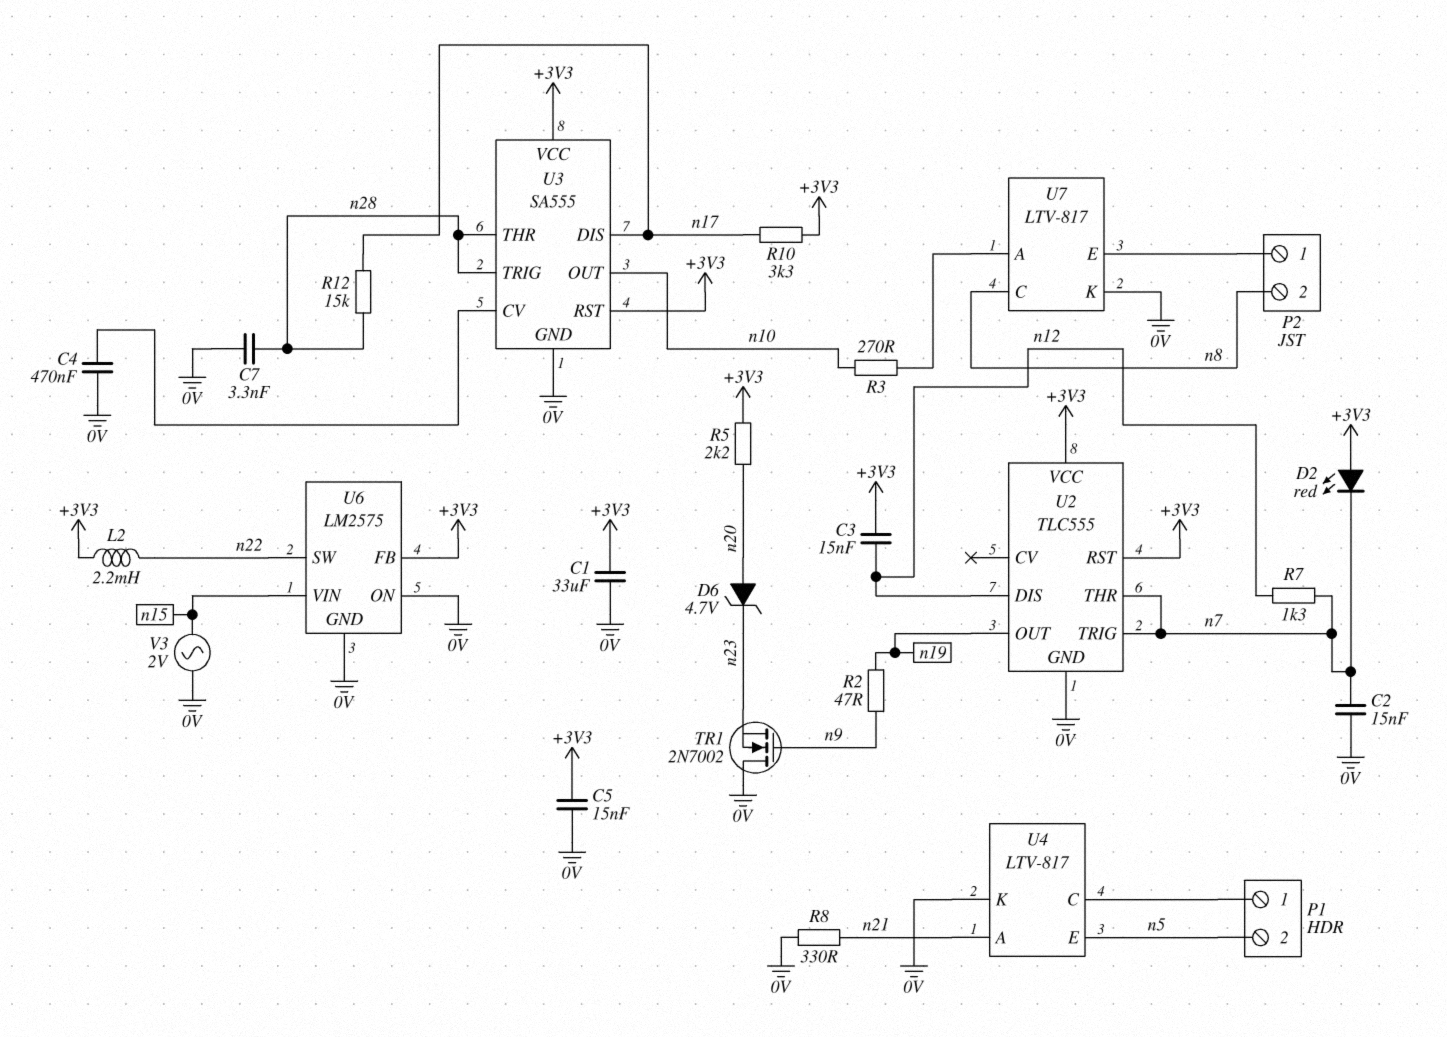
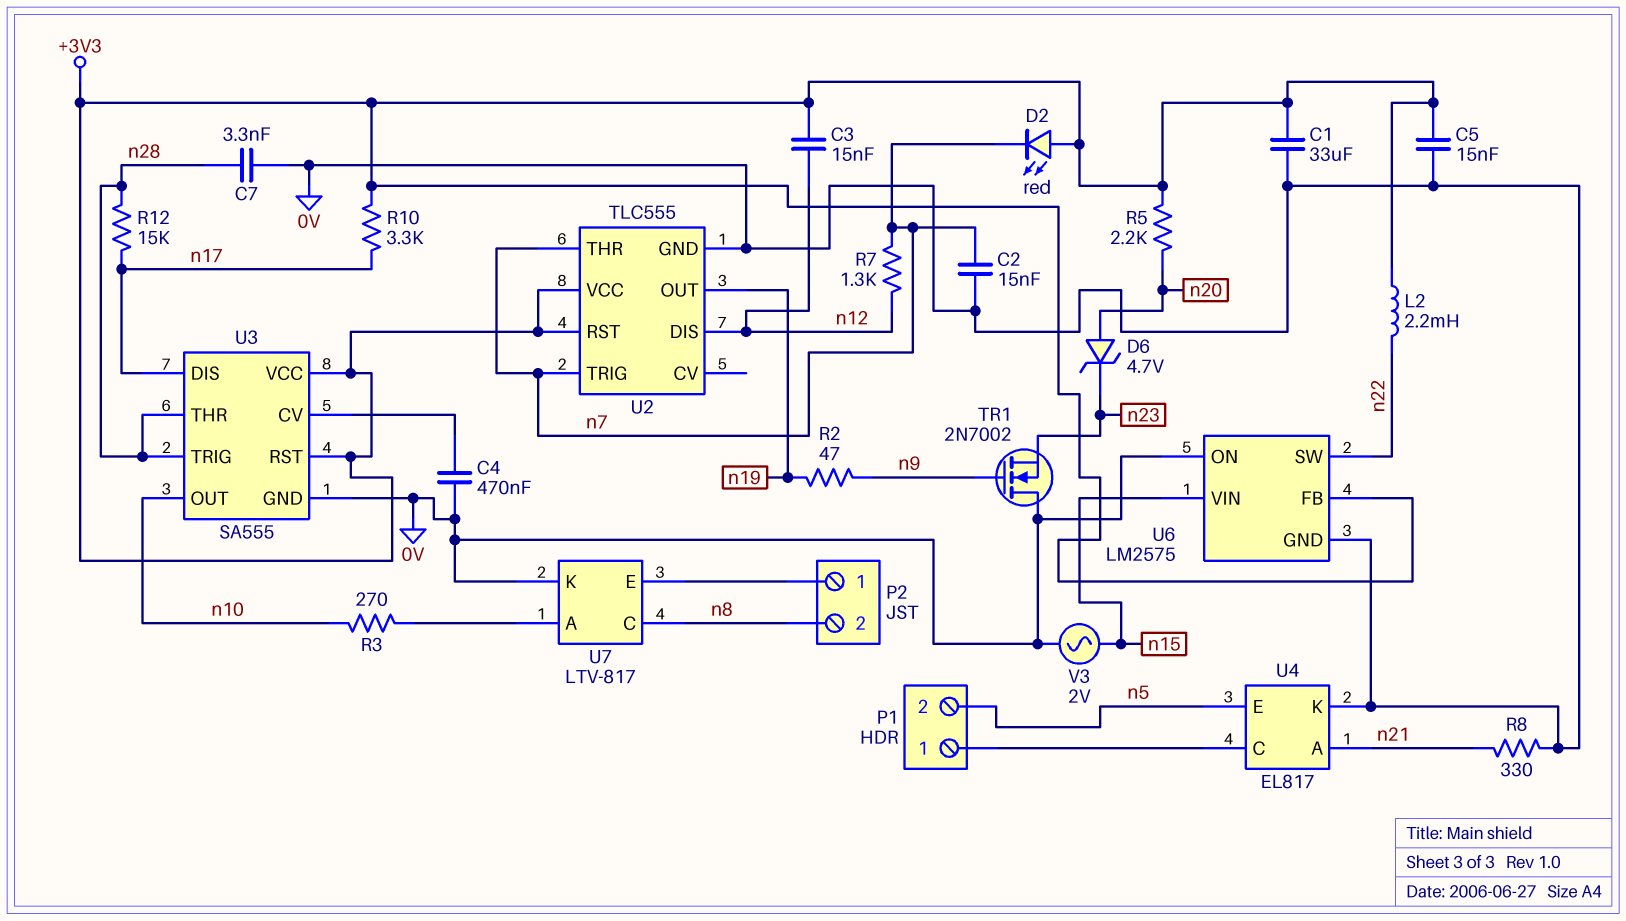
U4: LTV-817 -> EL817

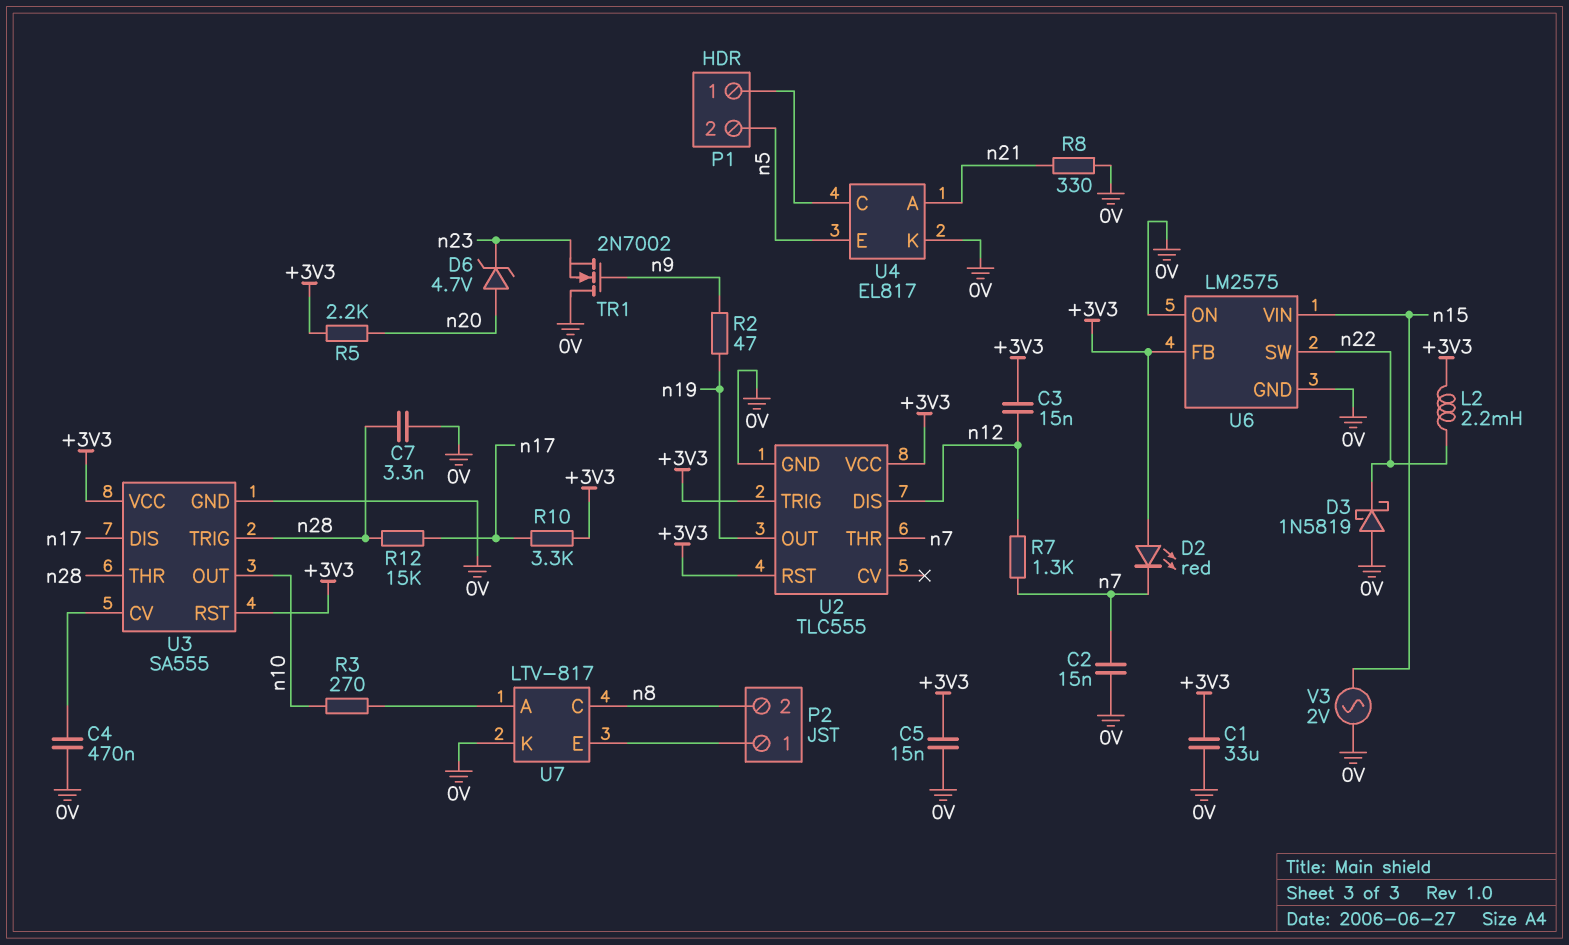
D3: none -> schottky 1N5819 (A 0V, K n22)
U2 pin TRIG: n7 -> +3V3

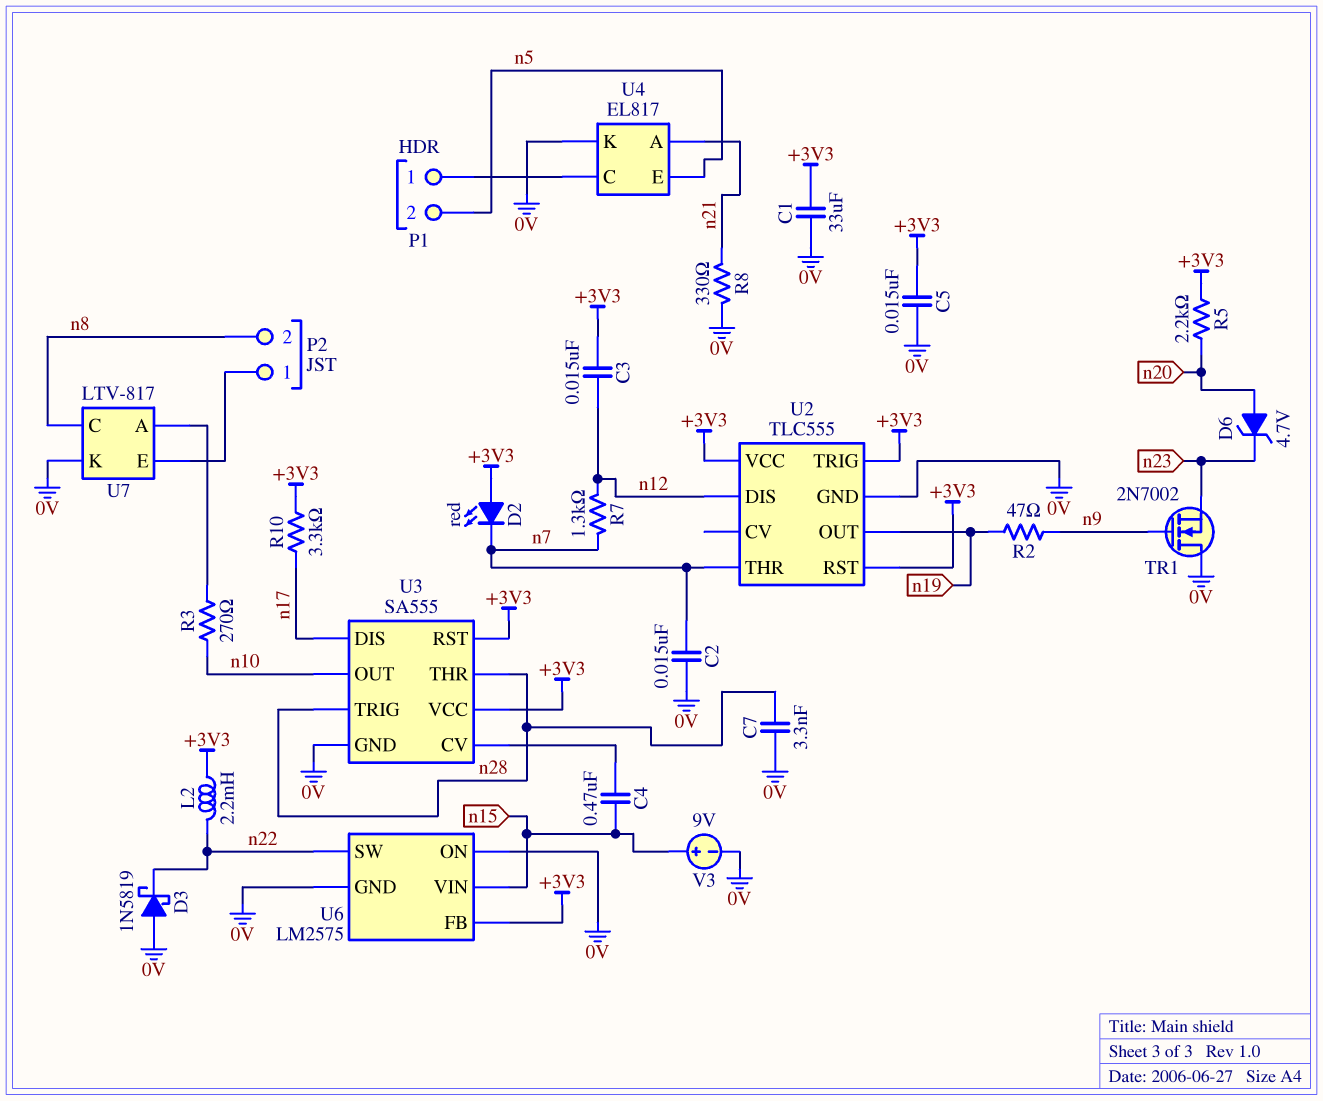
C4: 470nF (0V, U3/CV) -> 470nF (U3/CV, n15)
R12: 15k (n17, n28) -> none
V3: AC 2V (0V, n15) -> 9V (plus n15, minus 0V)

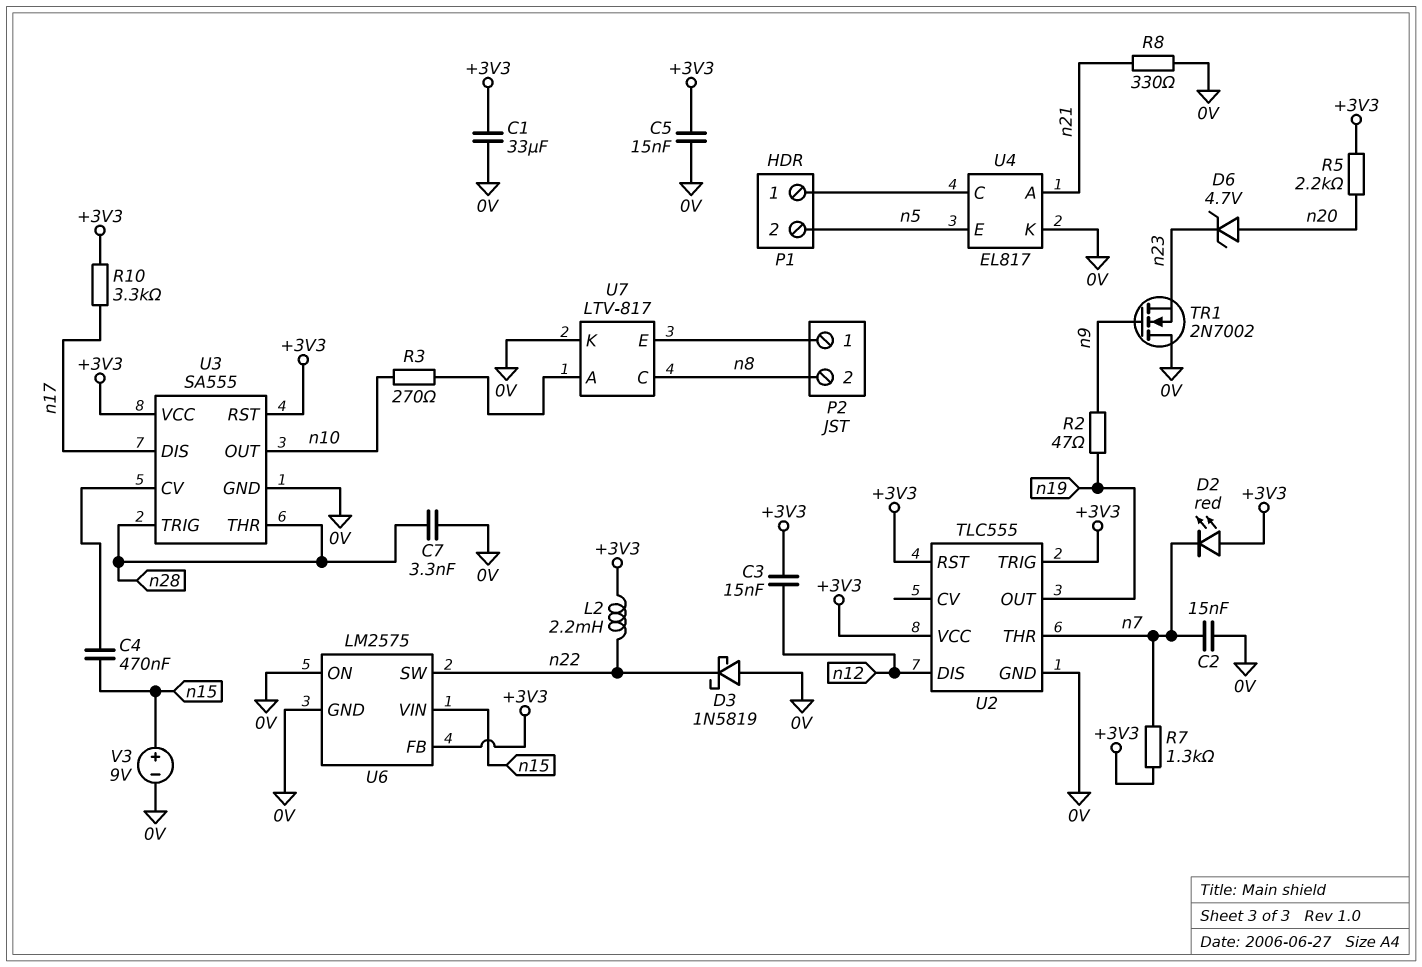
R7: 1.3k (n7, n12) -> 1.3k (+3V3, n7)

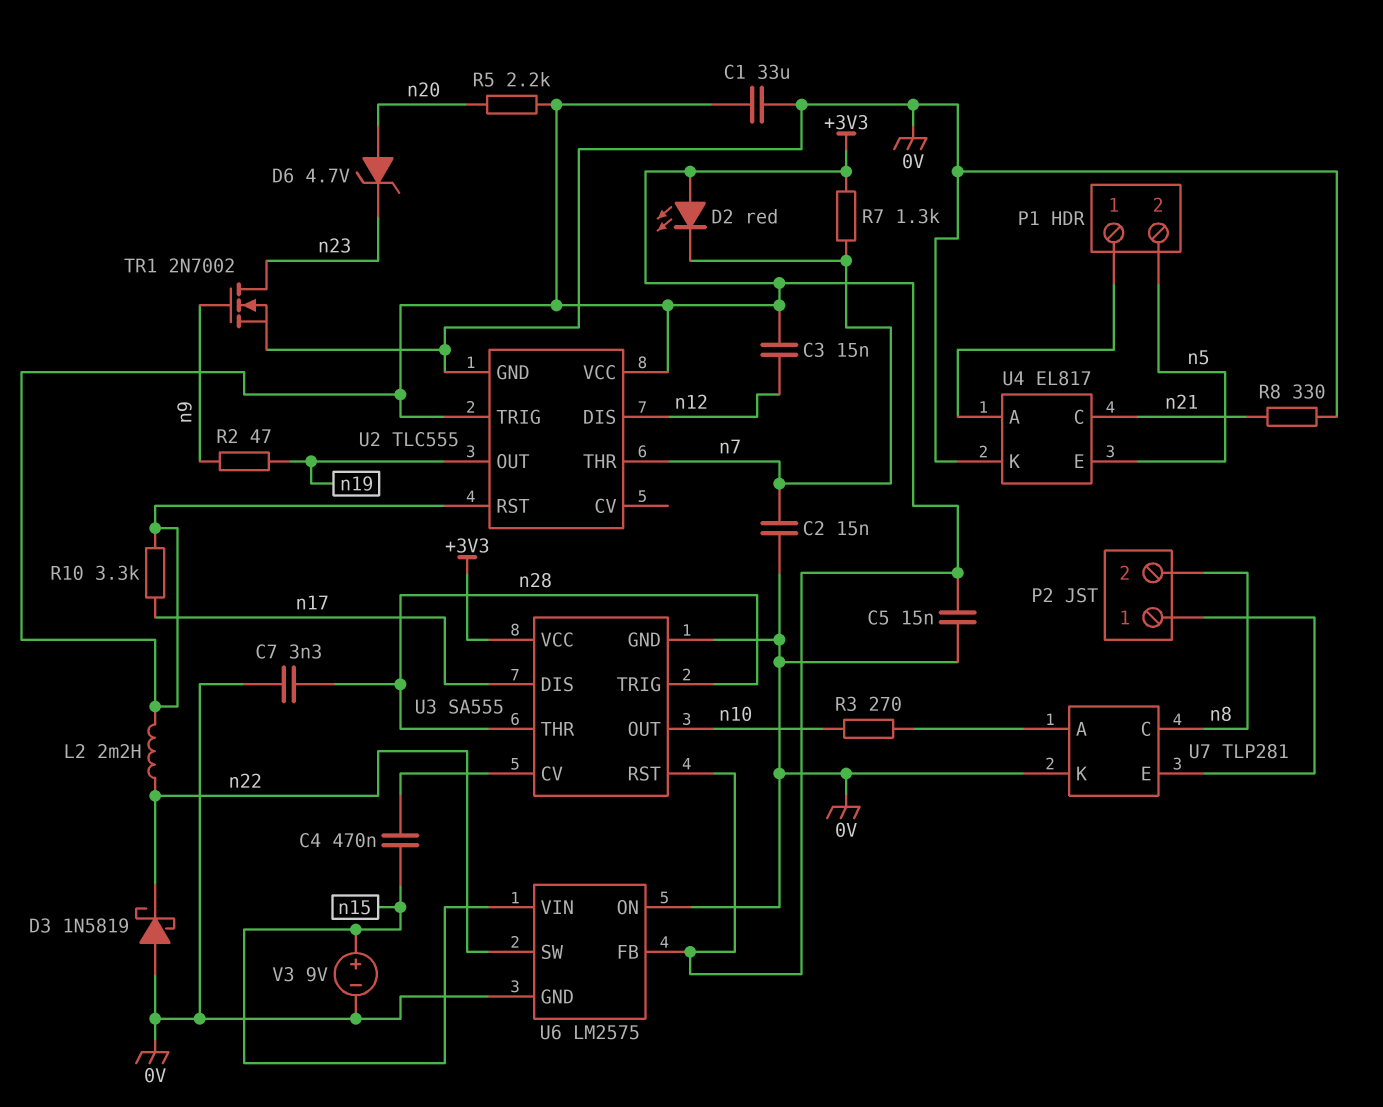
TR1: NMOS 2N7002 (G n9, D 0V, S n23) -> NMOS 2N7002 (G n9, D n23, S 0V)
U4 pin A: n21 -> P1/1
U4 pin C: P1/1 -> n21
U7: LTV-817 -> TLP281

